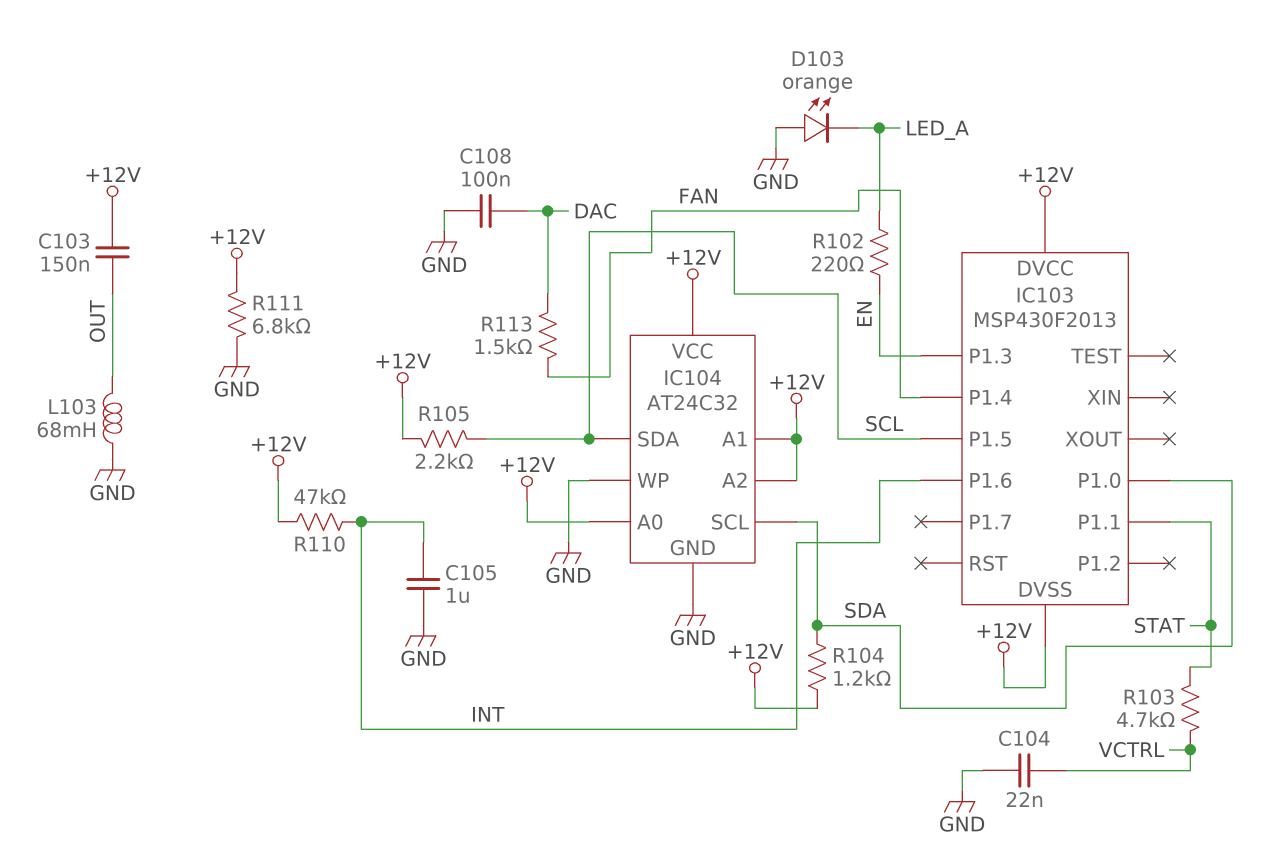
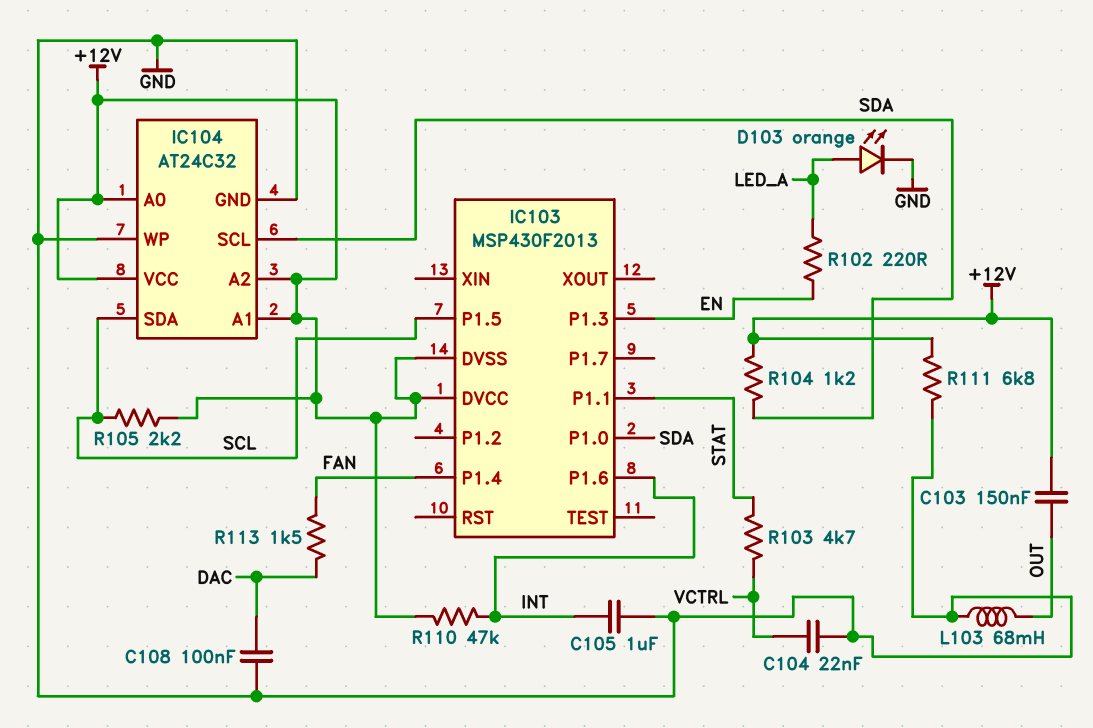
D103: LED orange (A GND, K LED_A) -> LED orange (A LED_A, K GND)

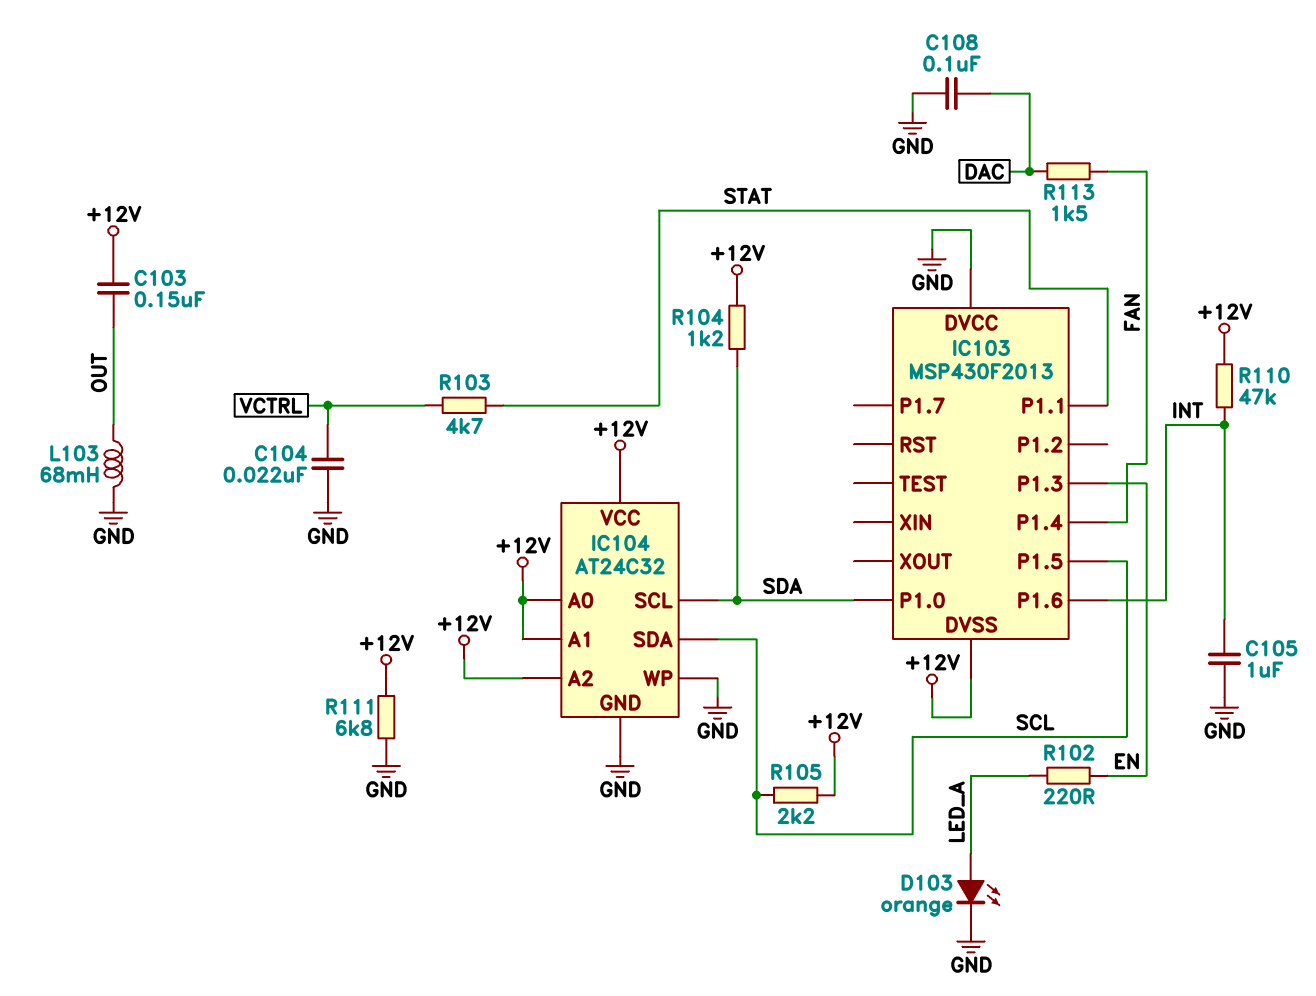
IC103 pin DVCC: +12V -> GND

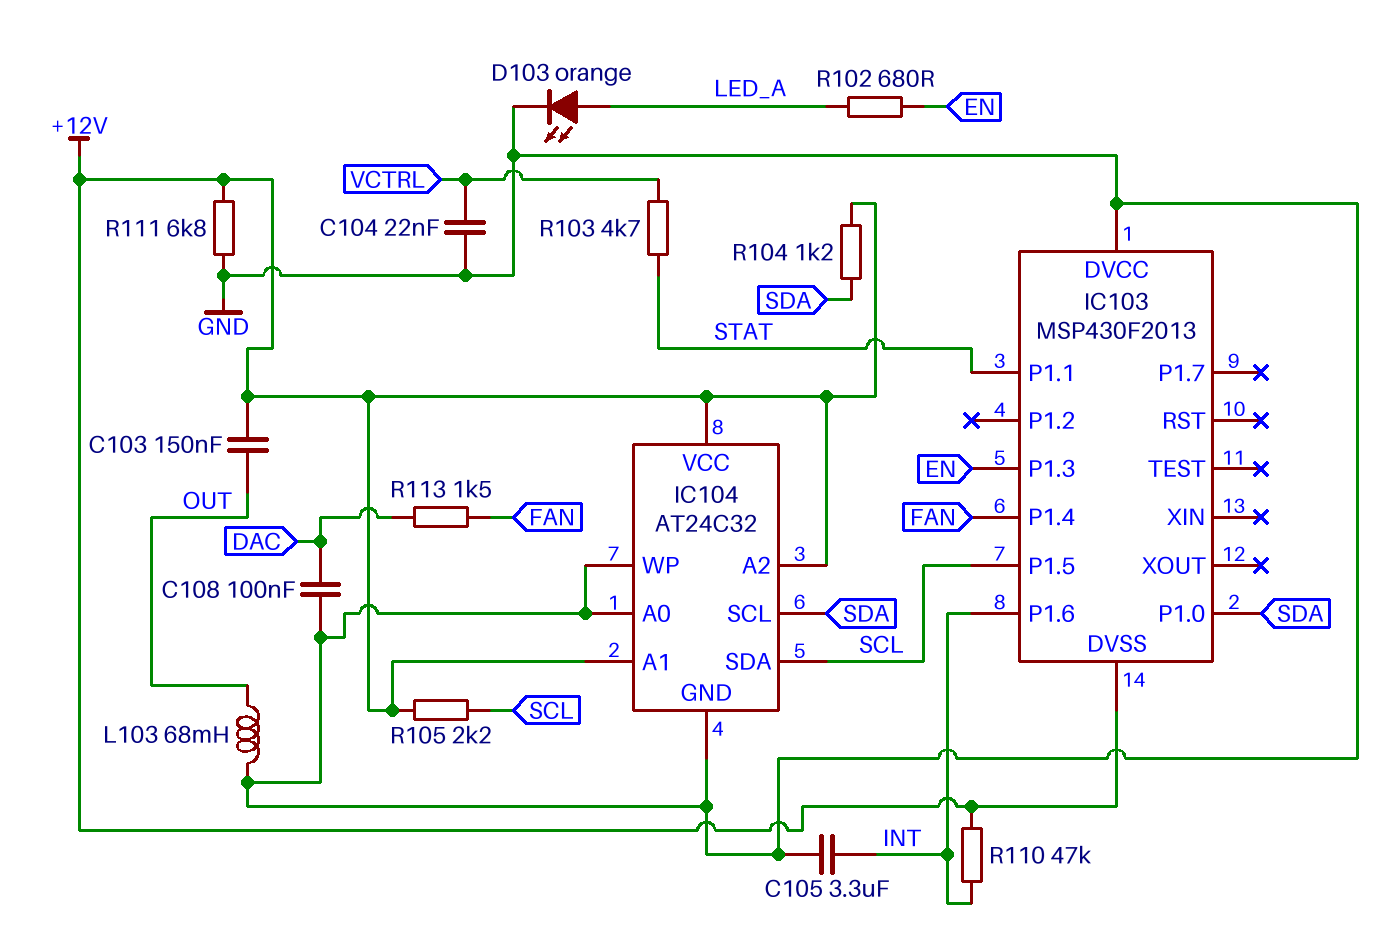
C105: 1uF (GND, INT) -> 3.3uF (GND, INT)
IC104 pin A0: +12V -> GND
R102: 220 (EN, LED_A) -> 680 (EN, LED_A)

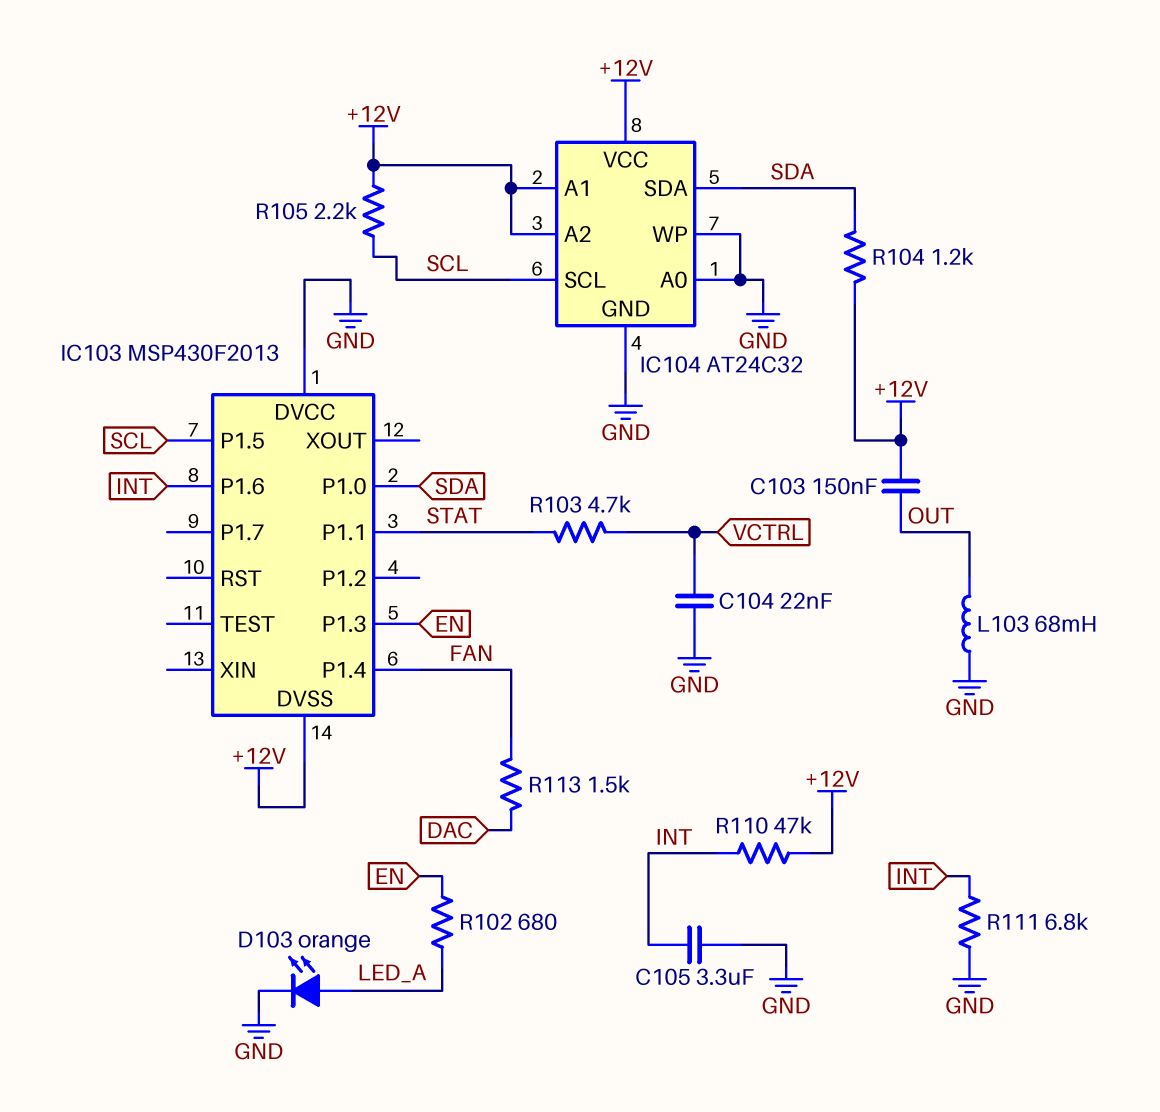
C108: 100nF (DAC, GND) -> none
IC104 pin SCL: SDA -> SCL
IC104 pin SDA: SCL -> SDA
R111: 6.8k (+12V, GND) -> 6.8k (GND, INT)

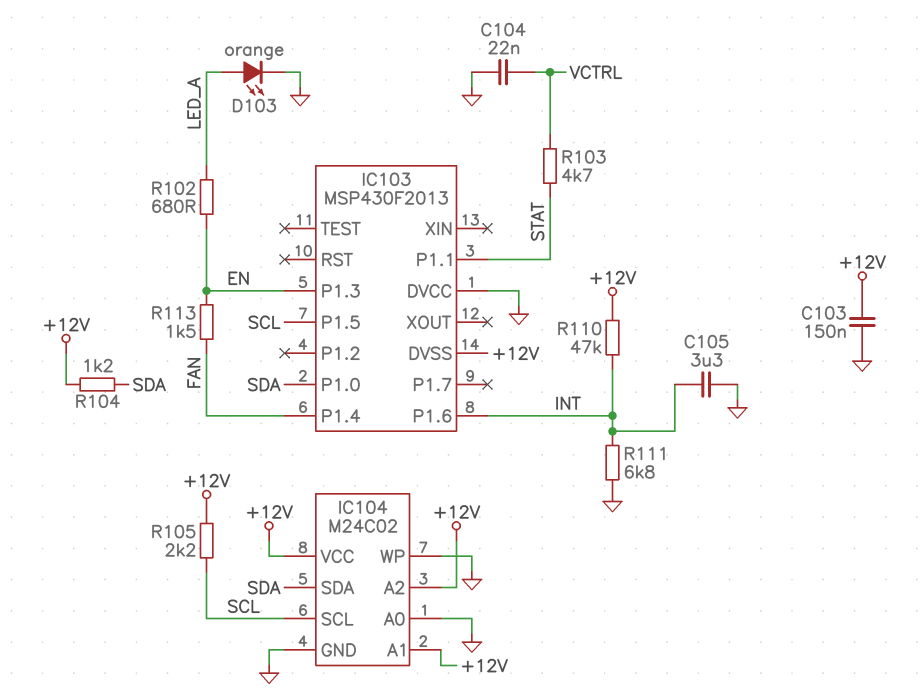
C103: 150nF (+12V, OUT) -> 150nF (+12V, GND)
IC104: AT24C32 -> M24C02
L103: 68mH (GND, OUT) -> none
R113: 1.5k (DAC, FAN) -> 1.5k (EN, FAN)

